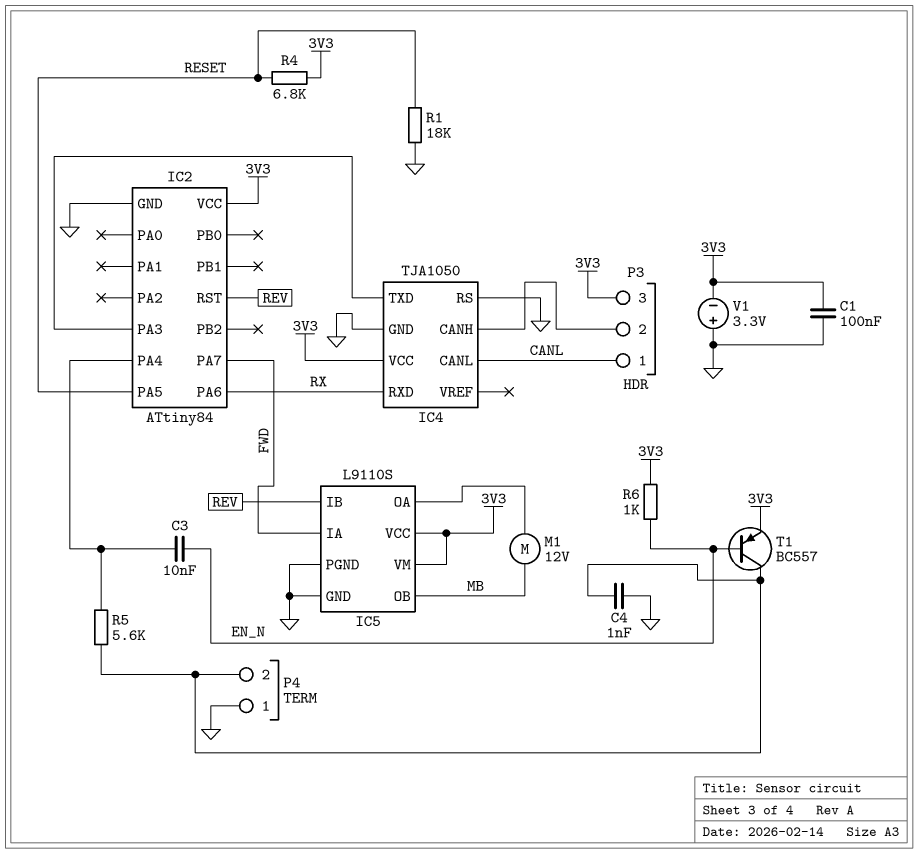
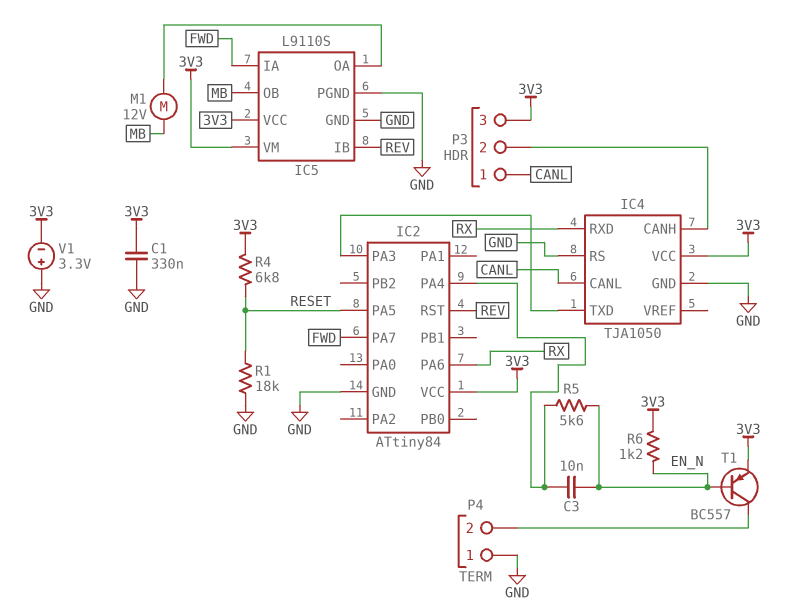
C1: 100nF (3V3, GND) -> 330nF (3V3, GND)
C4: 1nF (GND, P4/2) -> none
R5: 5.6k (IC2/PA4, P4/2) -> 5.6k (EN_N, IC2/PA4)
R6: 1k (3V3, EN_N) -> 1.2k (3V3, EN_N)

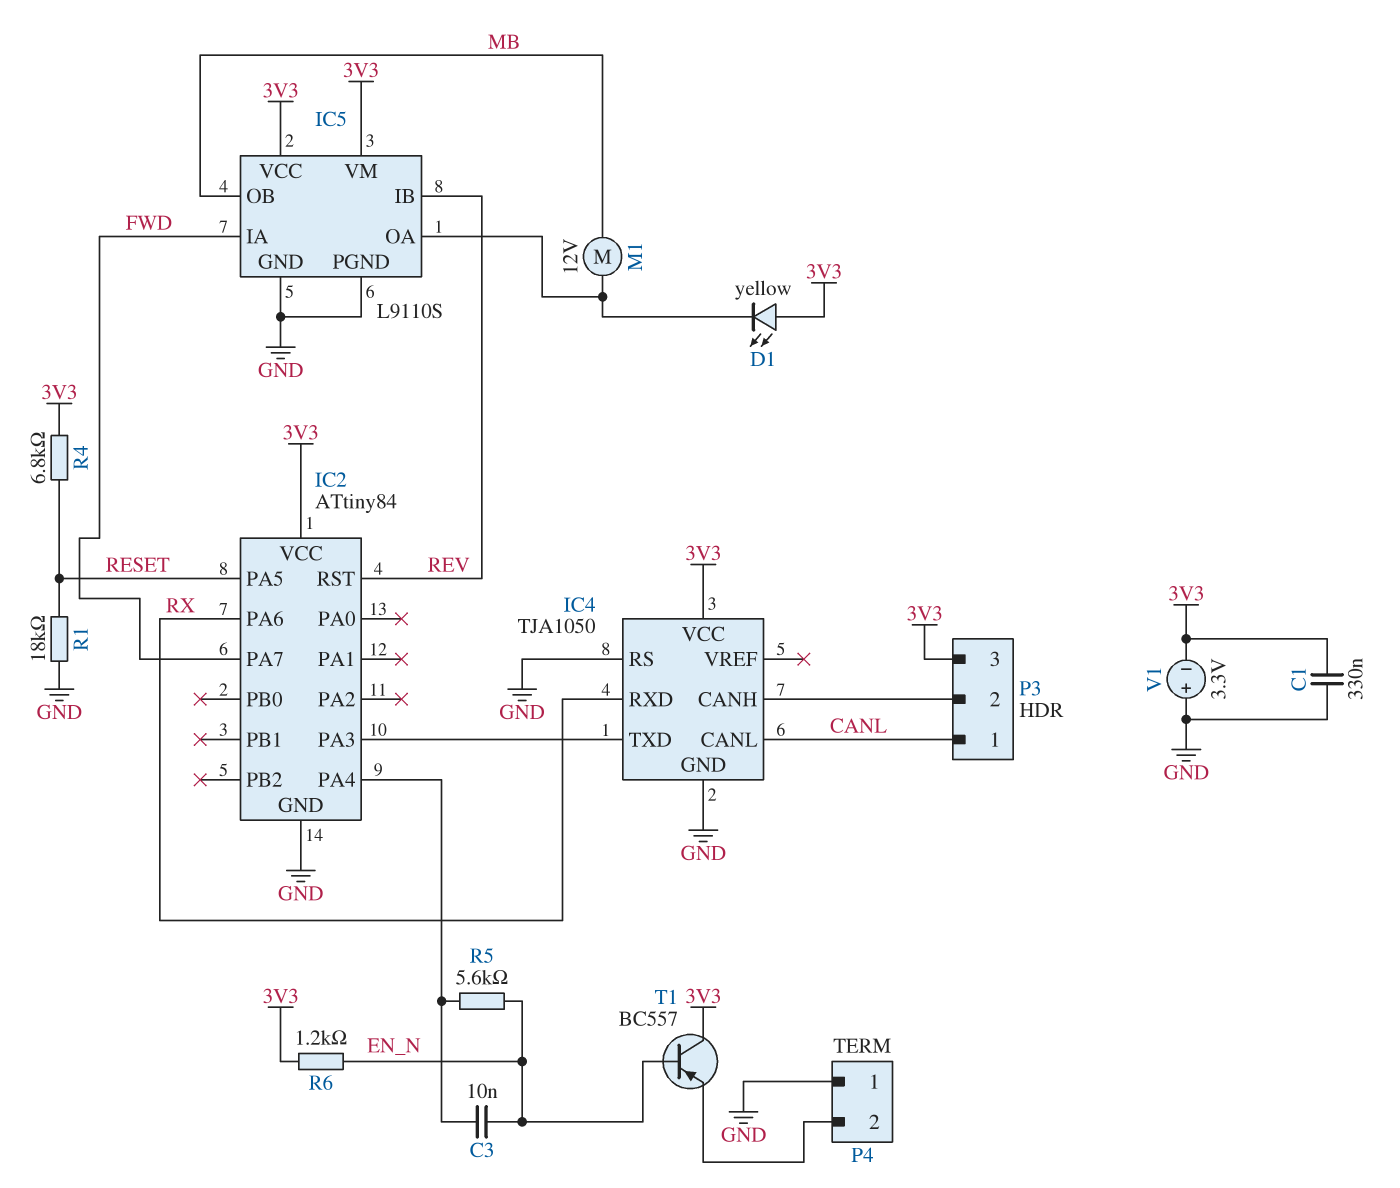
D1: none -> LED yellow (A 3V3, K IC5/OA)
T1: PNP BC557 (B EN_N, C P4/2, E 3V3) -> PNP BC557 (B EN_N, C 3V3, E P4/2)

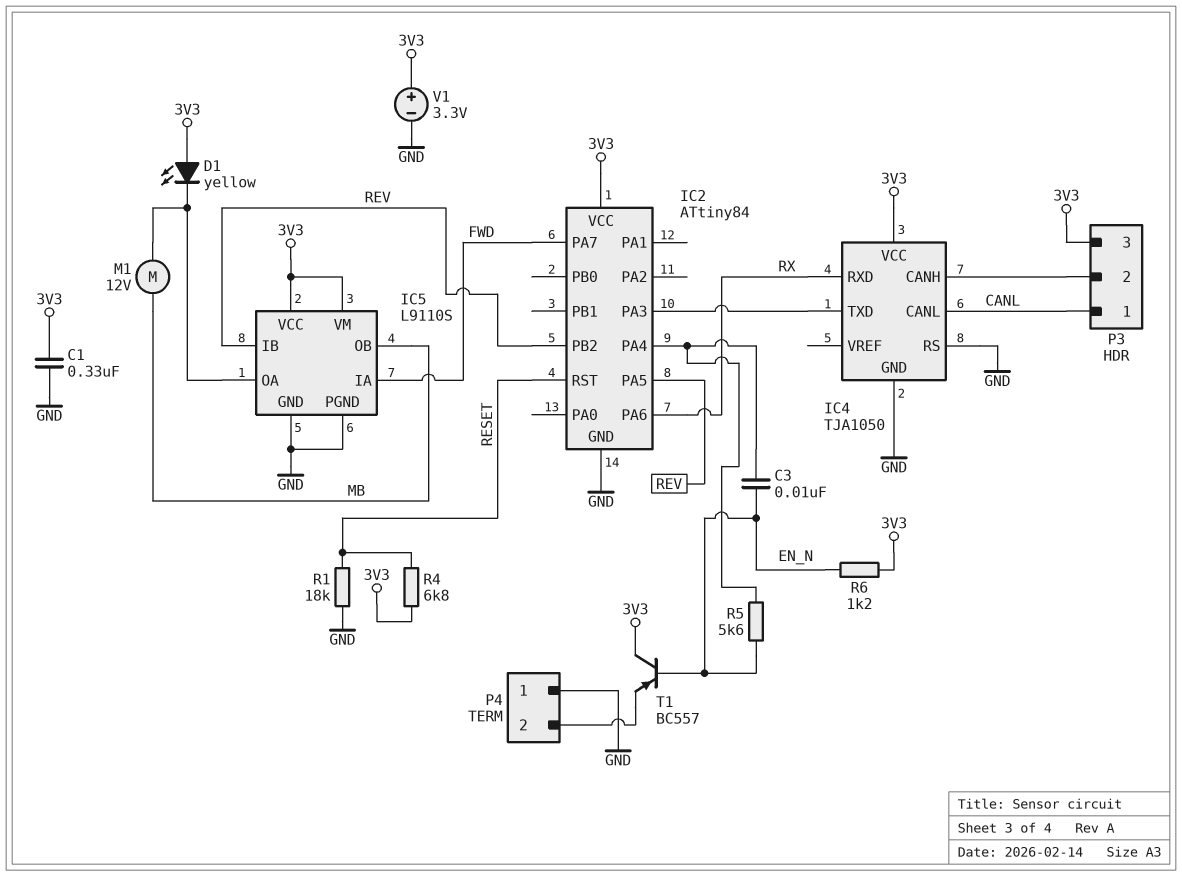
IC2 pin PA5: RESET -> REV
IC2 pin PB2: none -> REV
IC2 pin RST: REV -> RESET
V1: 3.3V (plus GND, minus 3V3) -> 3.3V (plus 3V3, minus GND)

